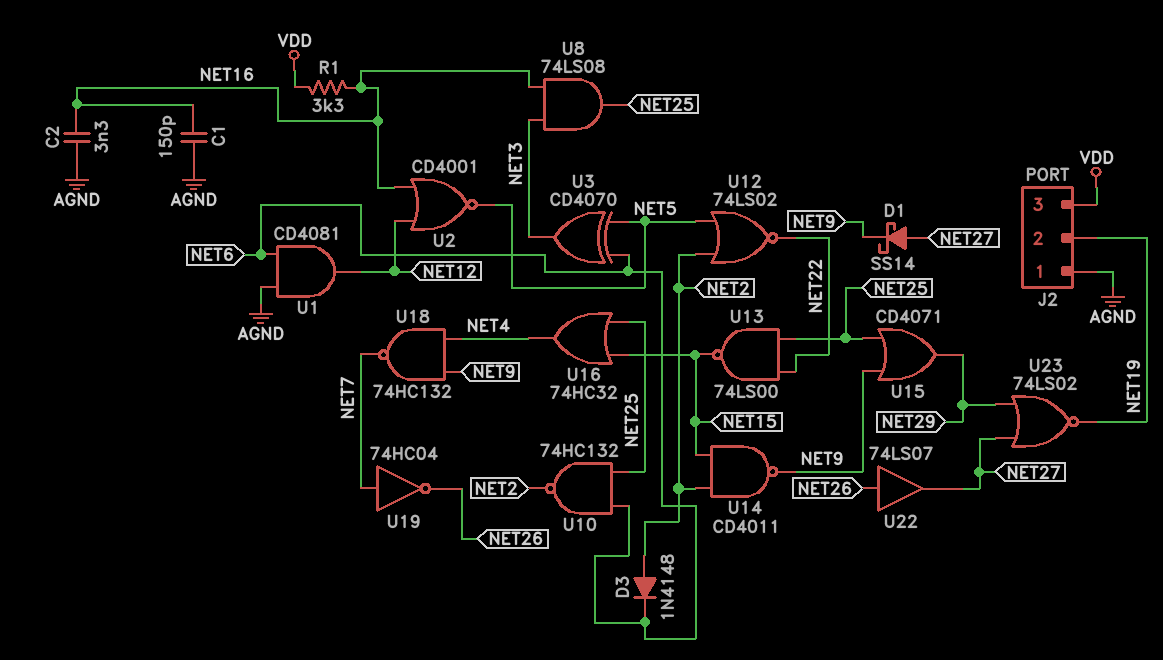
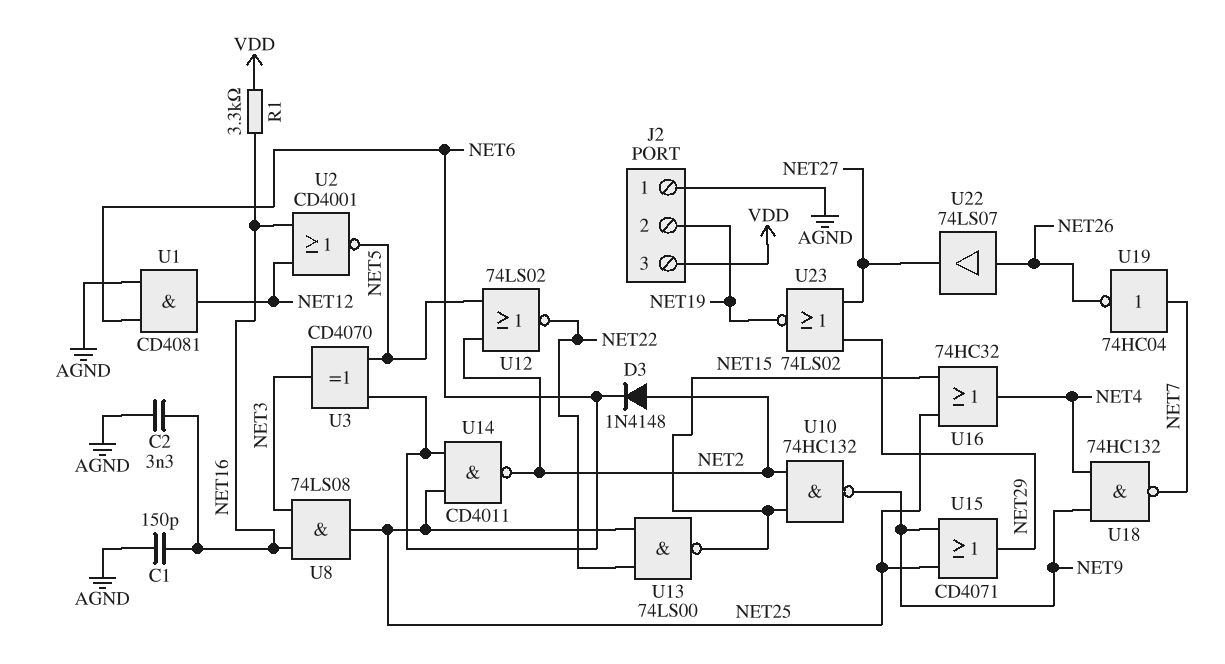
D1: schottky SS14 (A NET27, K NET9) -> none
U10: NAND 74HC132 (in NET6, in NET25, out NET2) -> NAND 74HC132 (in NET2, in NET15, out NET9)
U14: NAND CD4011 (in NET2, in NET15, out NET9) -> NAND CD4011 (in NET6, in NET25, out NET2)

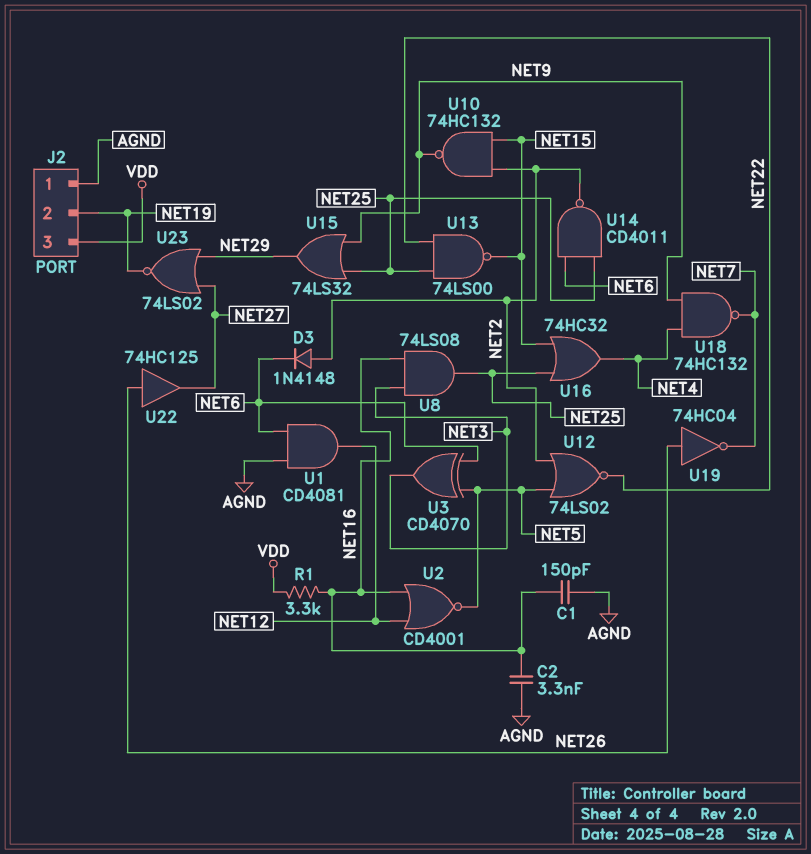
U15: OR CD4071 (in NET9, in NET25, out NET29) -> OR 74LS32 (in NET9, in NET25, out NET29)
U19: NOT 74HC04 (in NET7, out NET26) -> NOT 74HC04 (in NET26, out NET7)
U22: buffer 74LS07 (in NET26, out NET27) -> buffer 74HC125 (in NET26, out NET27)

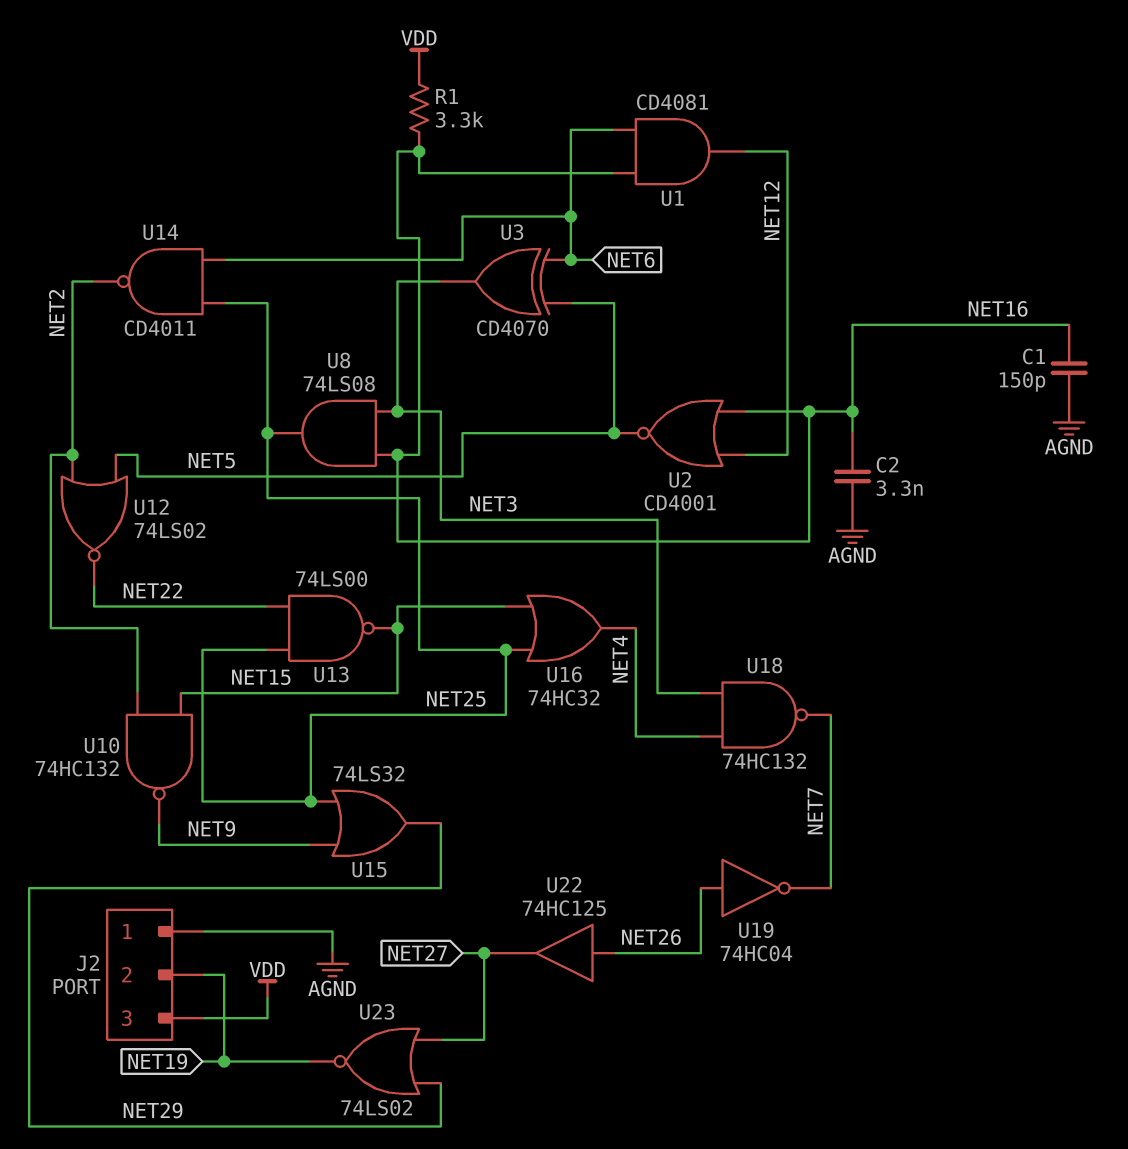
D3: diode 1N4148 (A NET2, K NET6) -> none
U1: AND CD4081 (in AGND, in NET6, out NET12) -> AND CD4081 (in NET6, in NET16, out NET12)
U18: NAND 74HC132 (in NET4, in NET9, out NET7) -> NAND 74HC132 (in NET3, in NET4, out NET7)

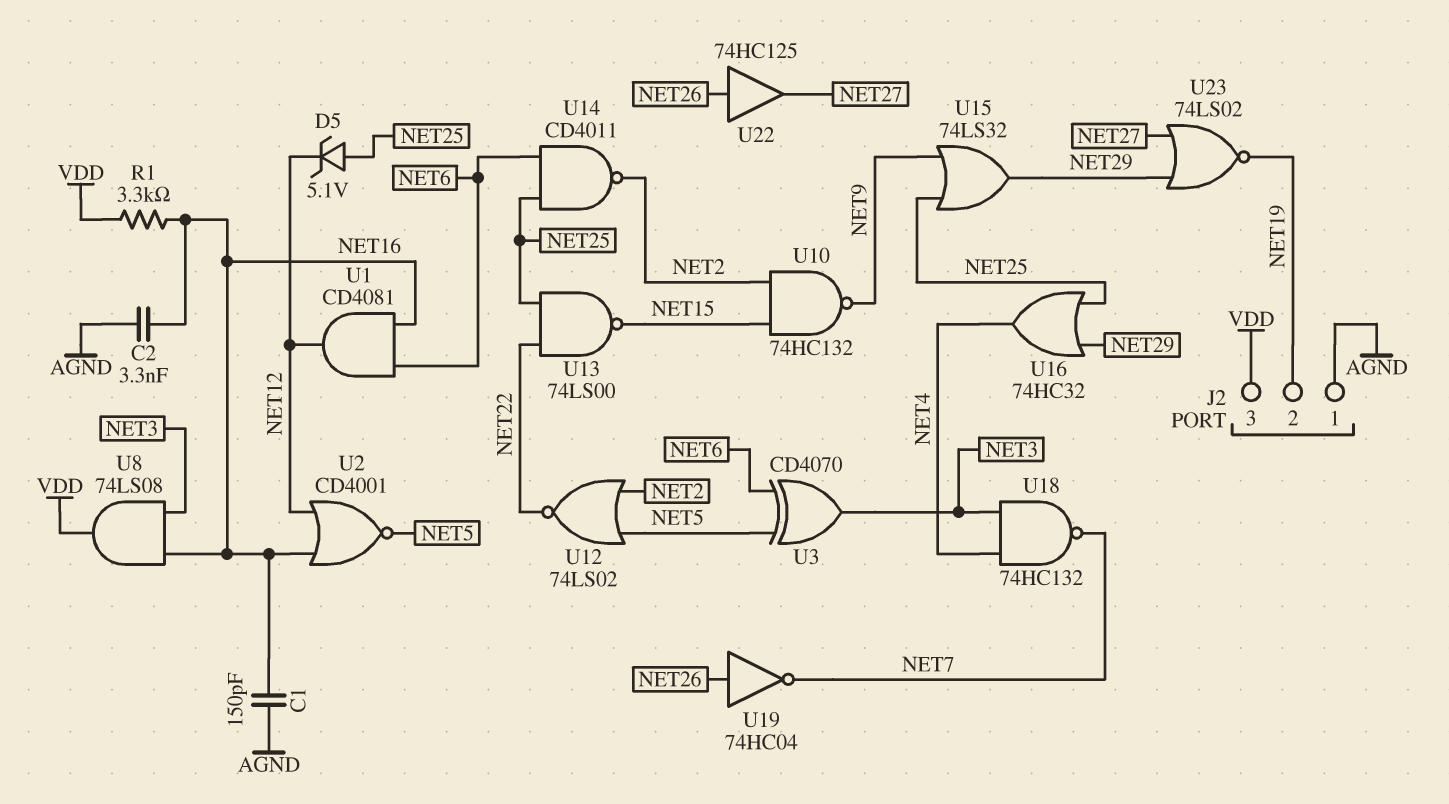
D5: none -> zener 5.1V (A NET25, K NET12)
U8: AND 74LS08 (in NET3, in NET16, out NET25) -> AND 74LS08 (in NET3, in NET16, out VDD)
U16: OR 74HC32 (in NET15, in NET25, out NET4) -> OR 74HC32 (in NET25, in NET29, out NET4)

